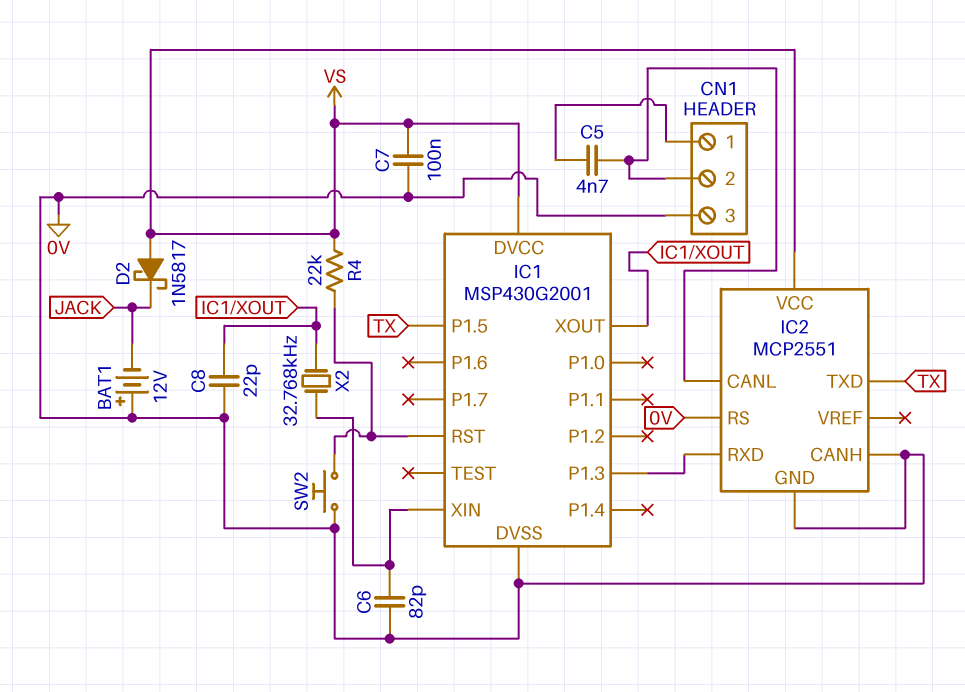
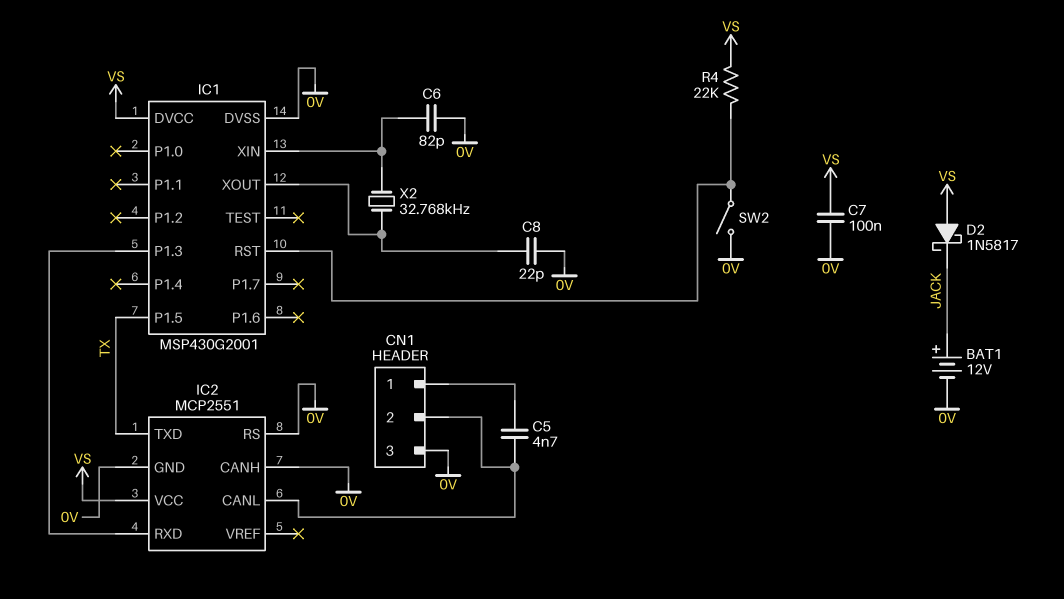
BAT1: 12V (plus 0V, minus JACK) -> 12V (plus JACK, minus 0V)
SW2: button (0V, IC1/RST) -> switch (0V, IC1/RST)

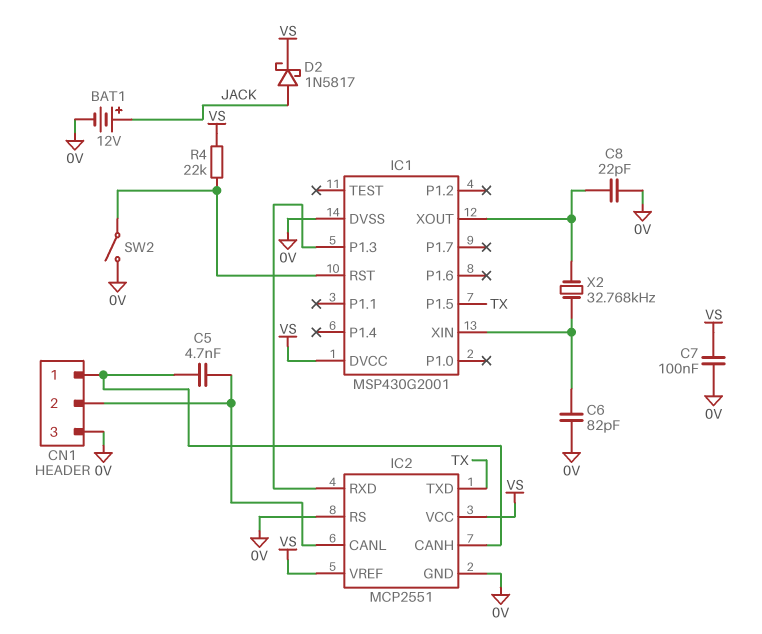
D2: schottky 1N5817 (A VS, K JACK) -> schottky 1N5817 (A JACK, K VS)
IC2 pin CANH: 0V -> CN1/1
IC2 pin VREF: none -> VS

